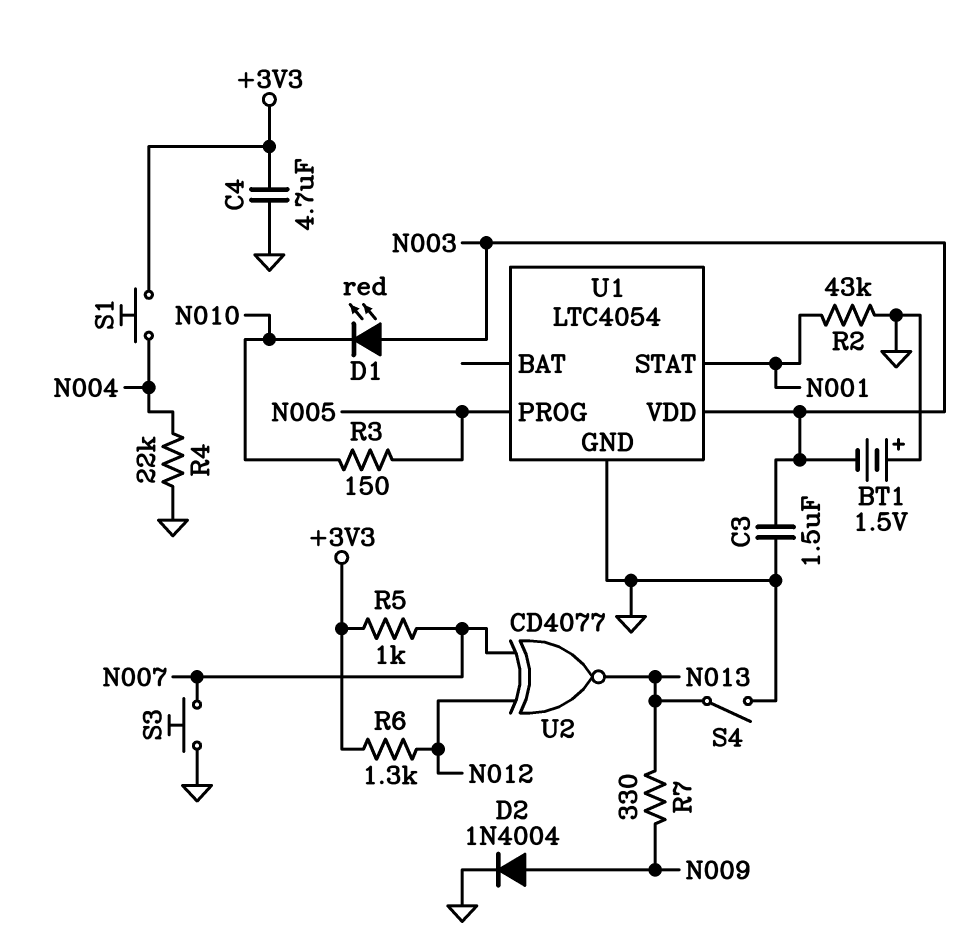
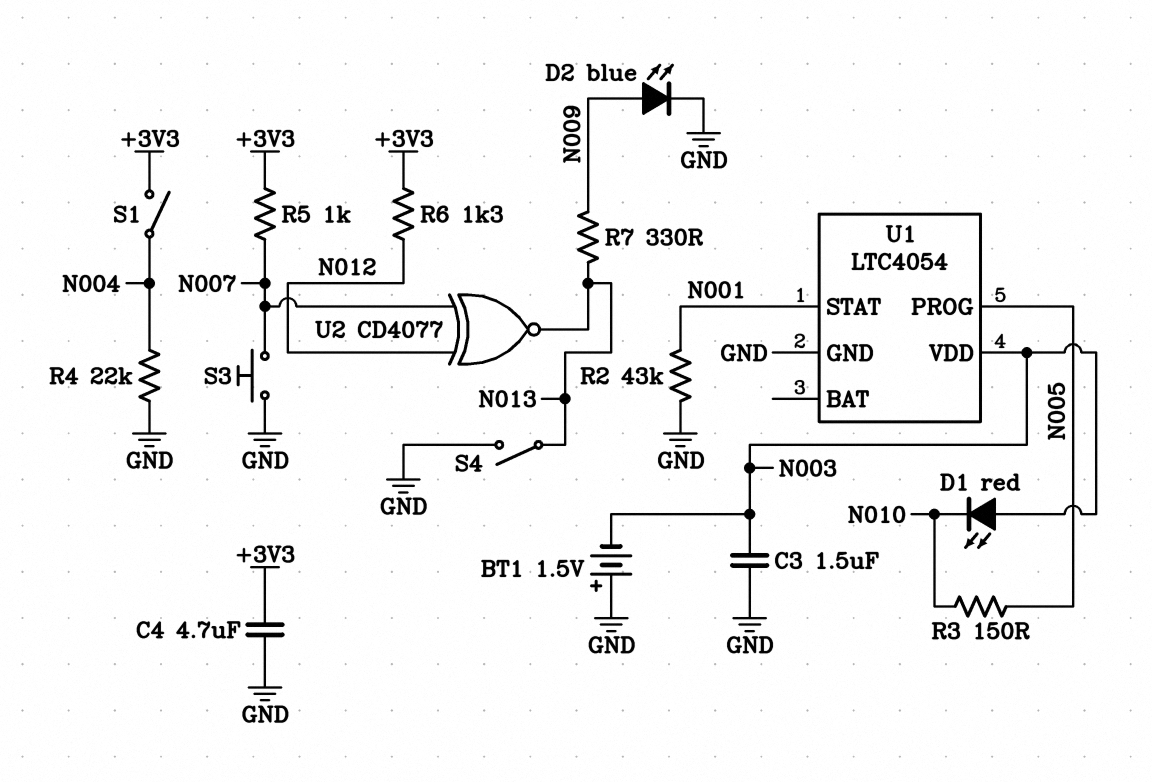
D2: diode 1N4004 (A N009, K GND) -> LED blue (A N009, K GND)
S1: button (+3V3, N004) -> switch (+3V3, N004)

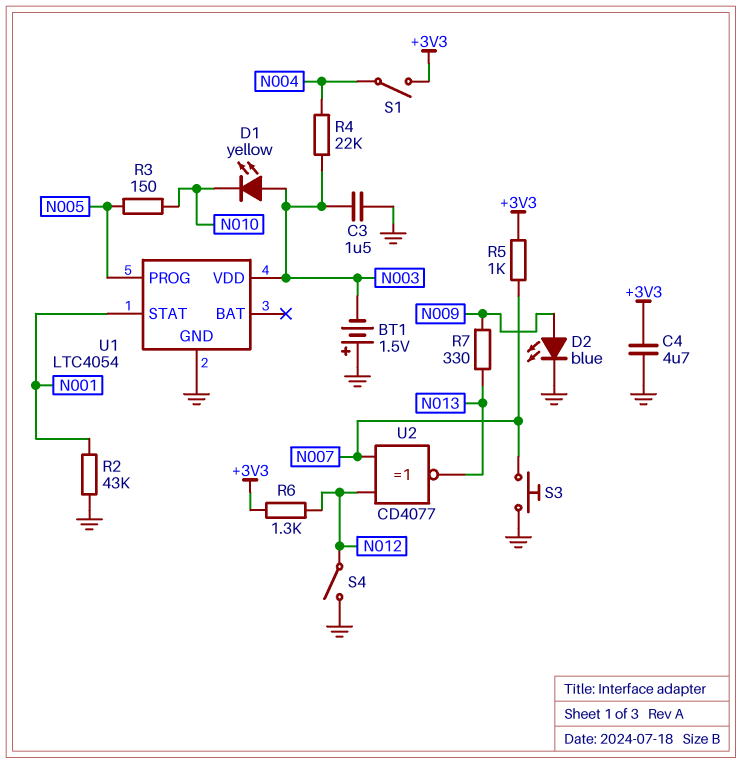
D1: LED red (A N003, K N010) -> LED yellow (A N003, K N010)
R4: 22k (GND, N004) -> 22k (N003, N004)
S4: switch (GND, N013) -> switch (GND, N012)

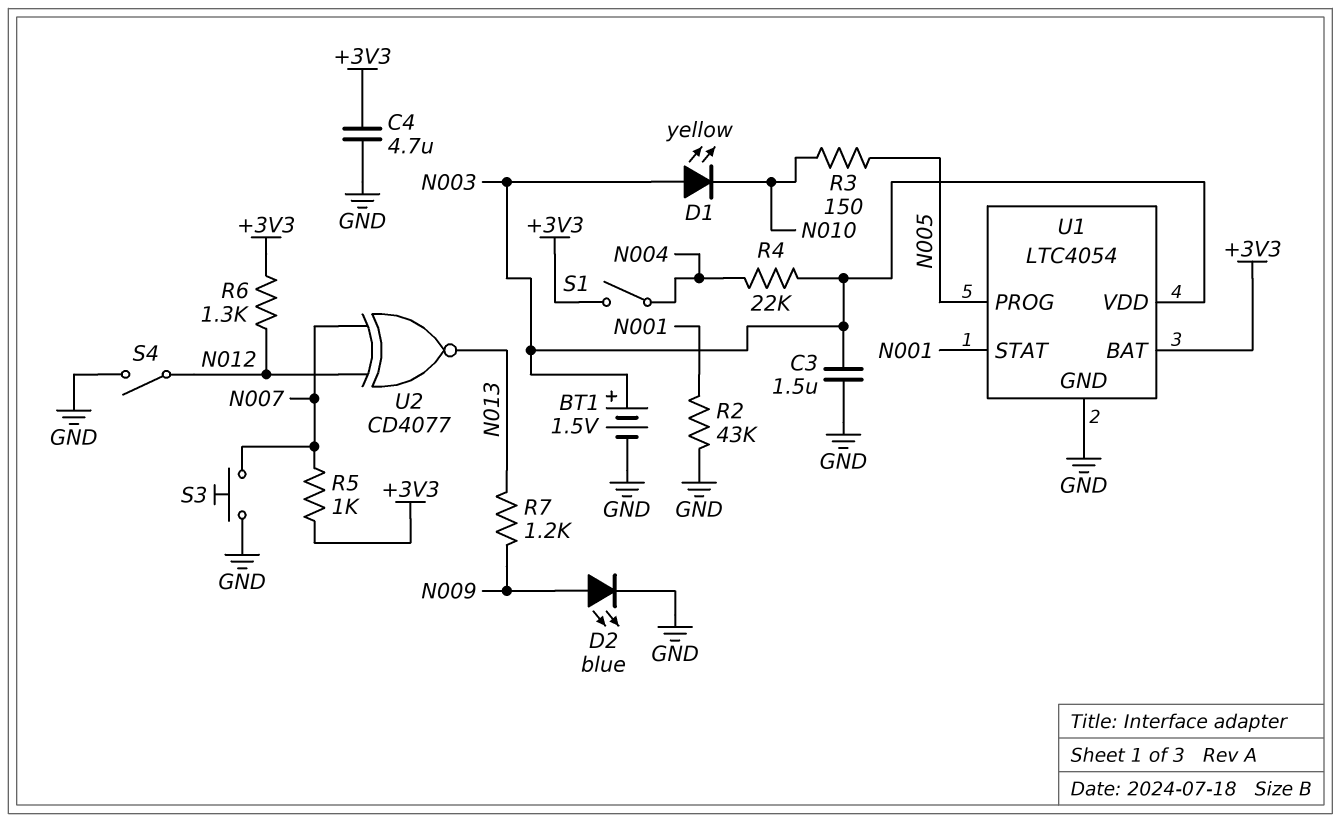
BT1: 1.5V (plus GND, minus N003) -> 1.5V (plus N003, minus GND)
R7: 330 (N009, N013) -> 1.2k (N009, N013)
U1 pin BAT: none -> +3V3

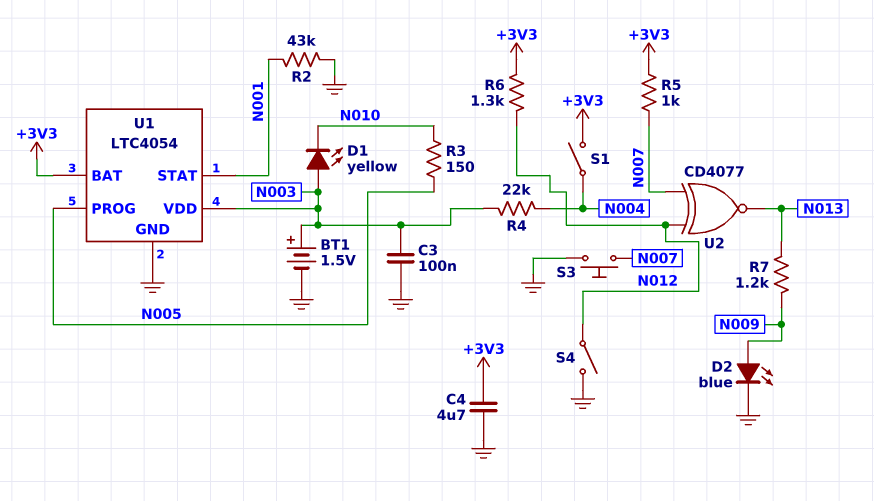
C3: 1.5uF (GND, N003) -> 100nF (GND, N003)

